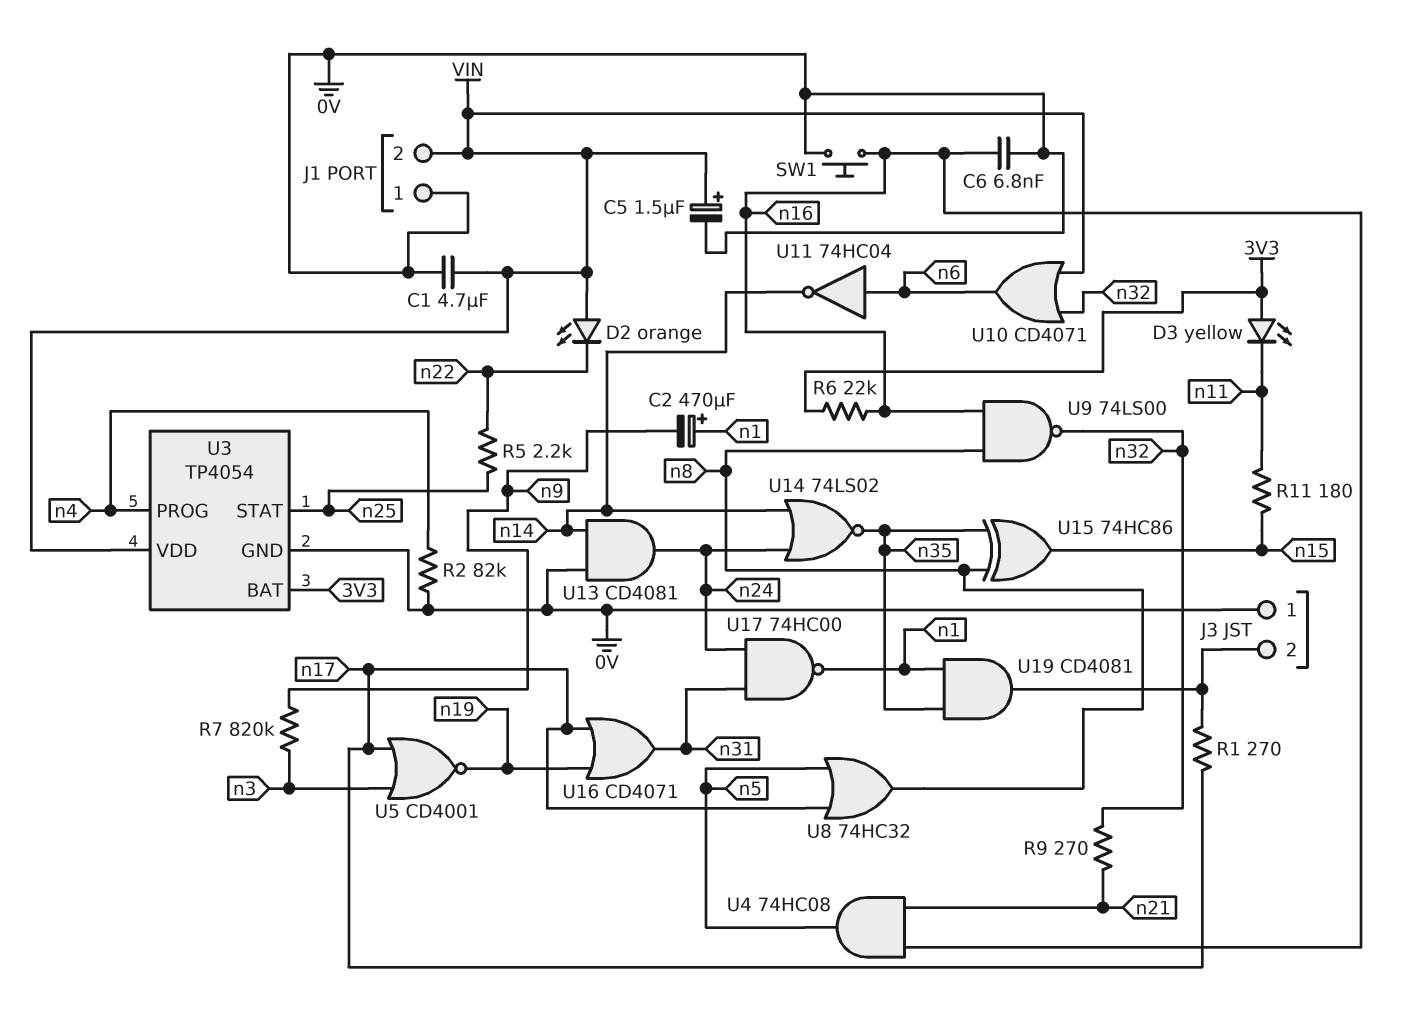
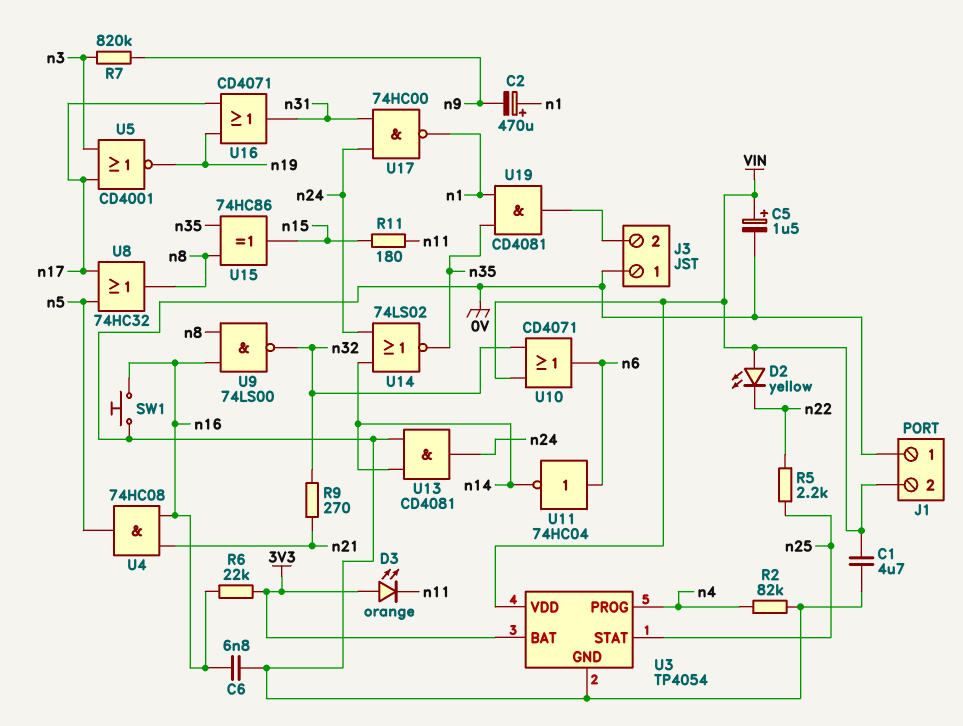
D2: LED orange (A VIN, K n22) -> LED yellow (A VIN, K n22)
D3: LED yellow (A 3V3, K n11) -> LED orange (A 3V3, K n11)
R1: 270 (J3/2, n17) -> none

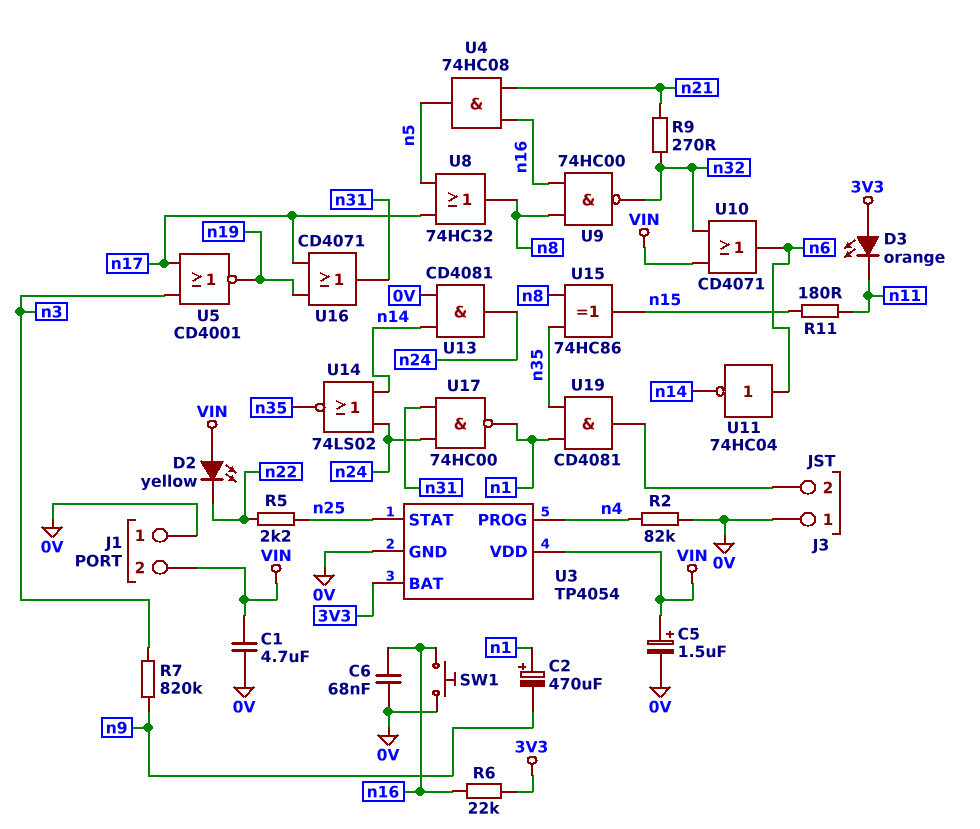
C6: 6.8nF (0V, n16) -> 68nF (0V, n16)
U9: NAND 74LS00 (in n8, in n16, out n32) -> NAND 74HC00 (in n8, in n16, out n32)

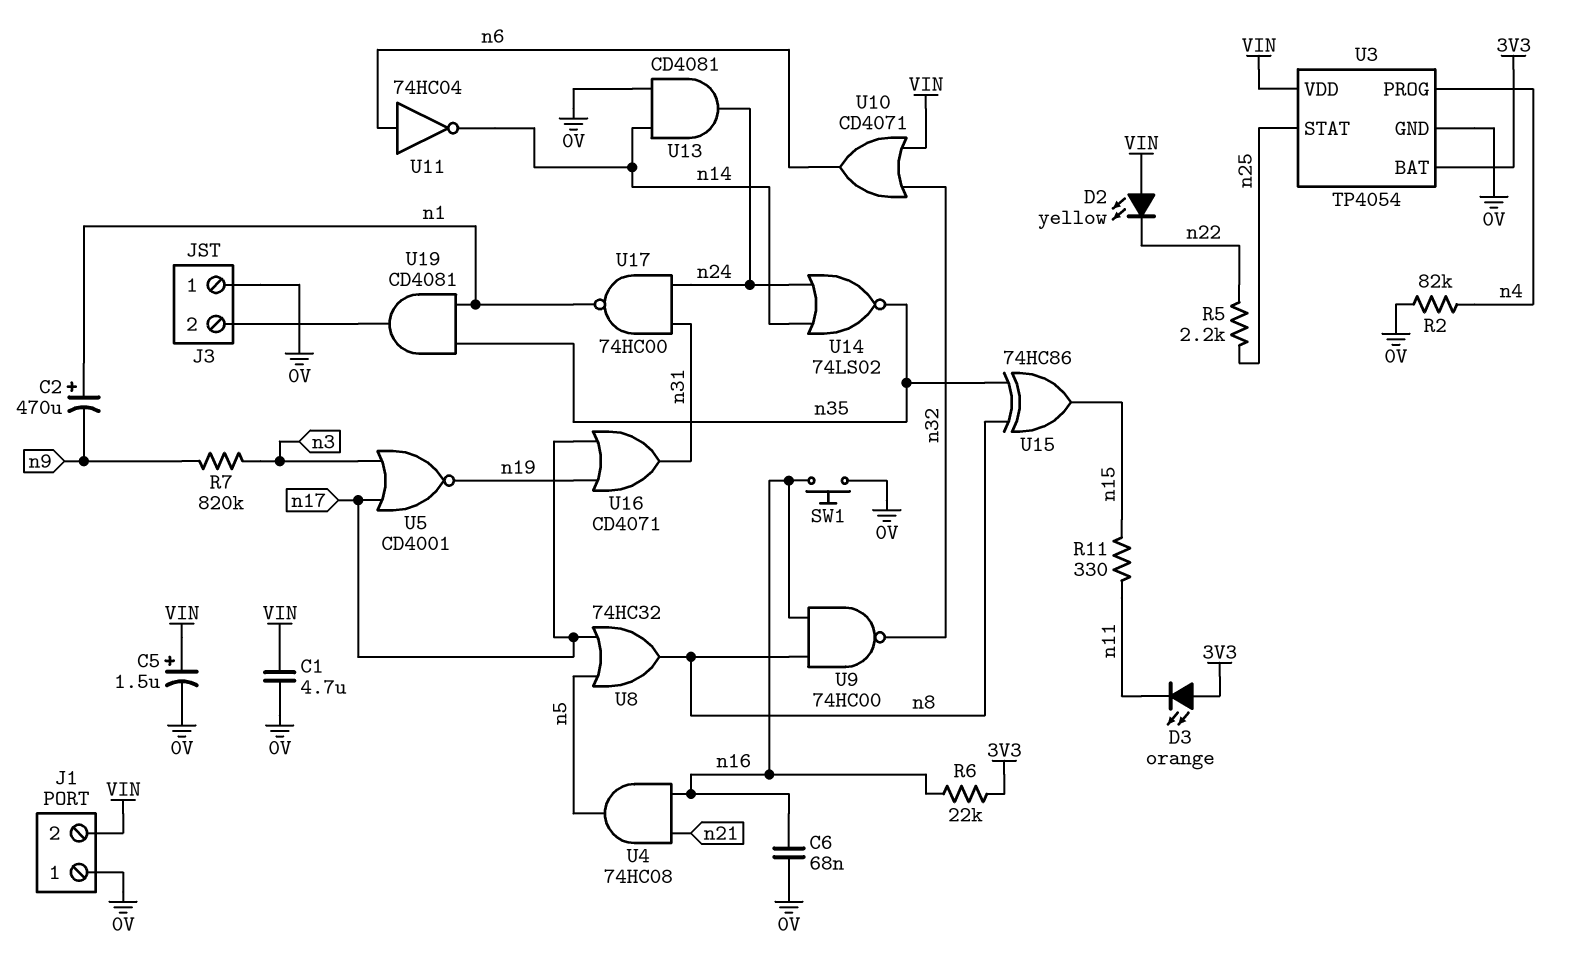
R9: 270 (n21, n32) -> none
R11: 180 (n11, n15) -> 330 (n11, n15)

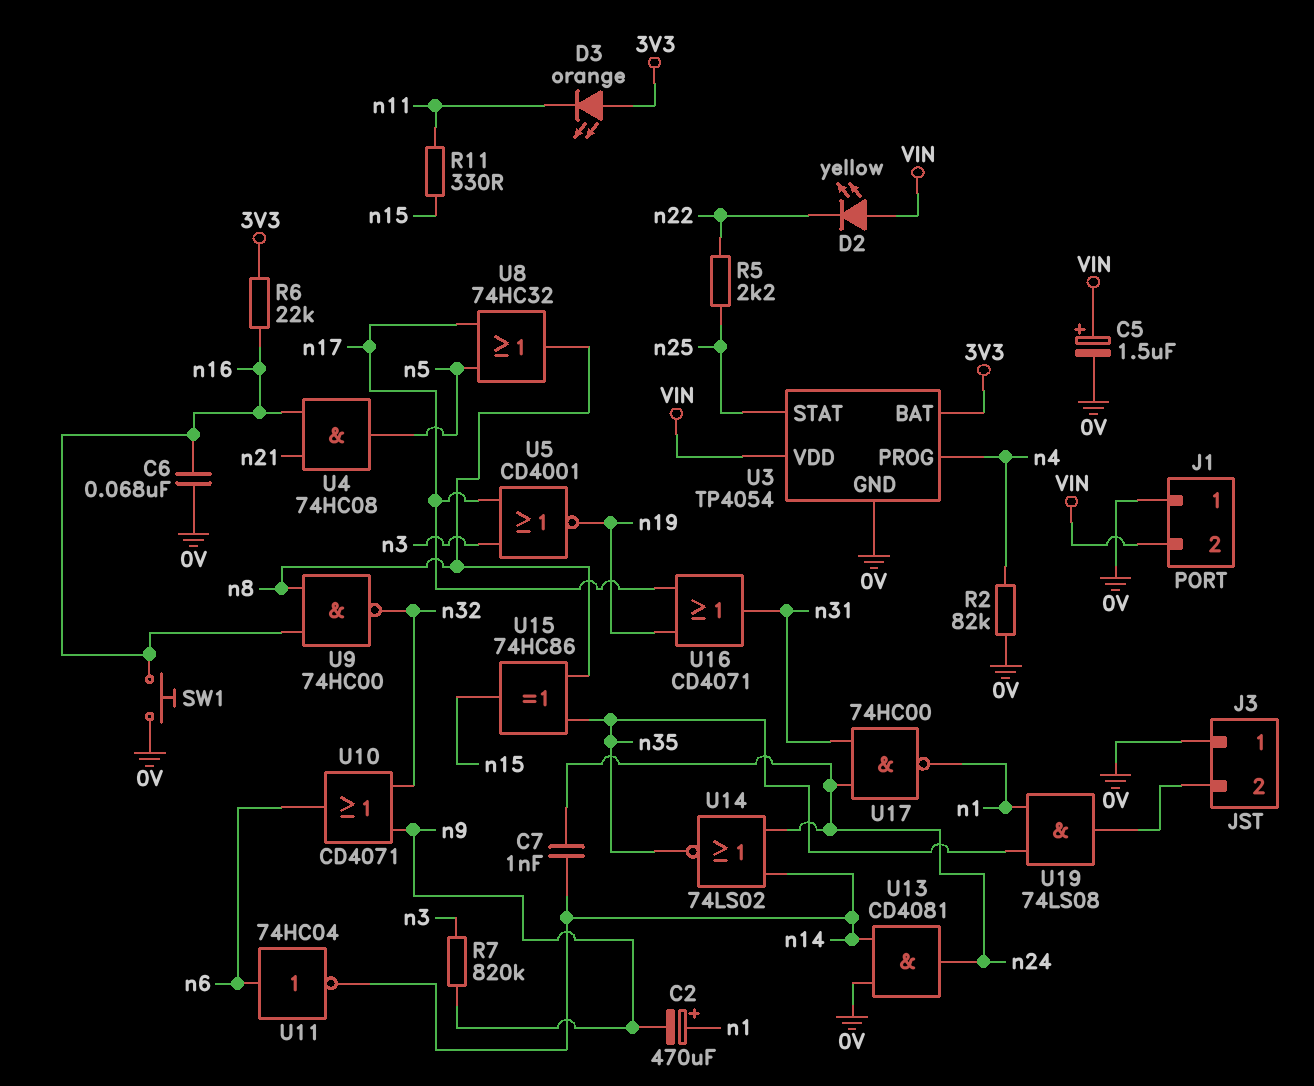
C1: 4.7uF (0V, VIN) -> none
C7: none -> 1nF (n14, n24)
U10: OR CD4071 (in VIN, in n32, out n6) -> OR CD4071 (in n9, in n32, out n6)
U19: AND CD4081 (in n1, in n35, out J3/2) -> AND 74LS08 (in n1, in n35, out J3/2)

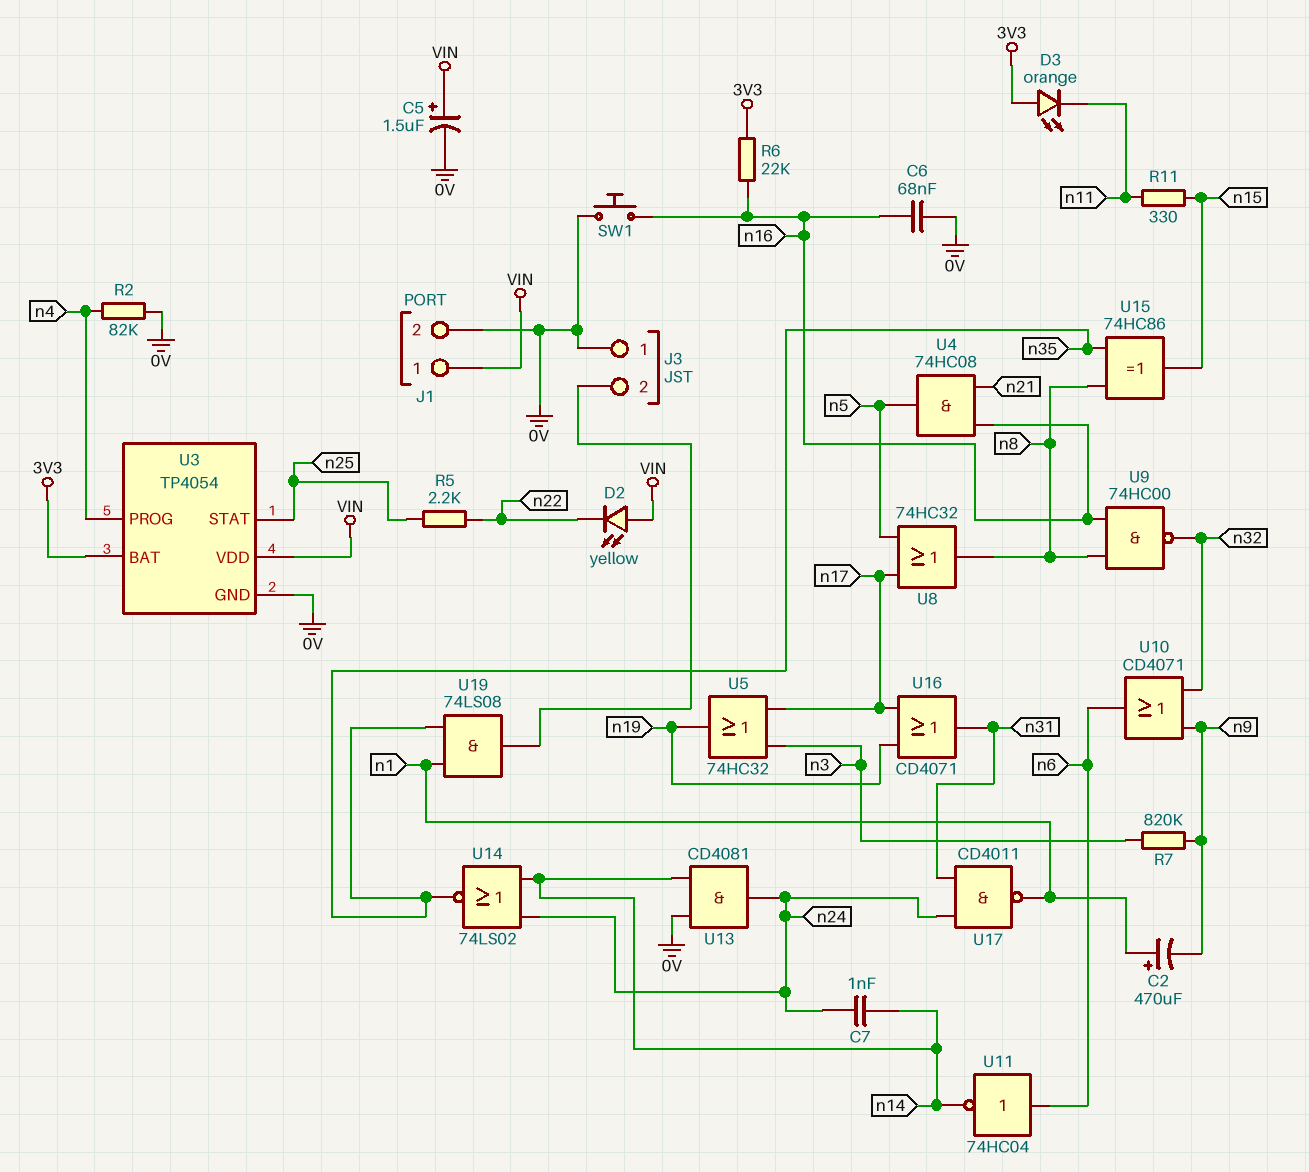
J1 pin 1: 0V -> VIN
J1 pin 2: VIN -> 0V
U5: NOR CD4001 (in n3, in n17, out n19) -> OR 74HC32 (in n3, in n17, out n19)
U17: NAND 74HC00 (in n24, in n31, out n1) -> NAND CD4011 (in n24, in n31, out n1)

